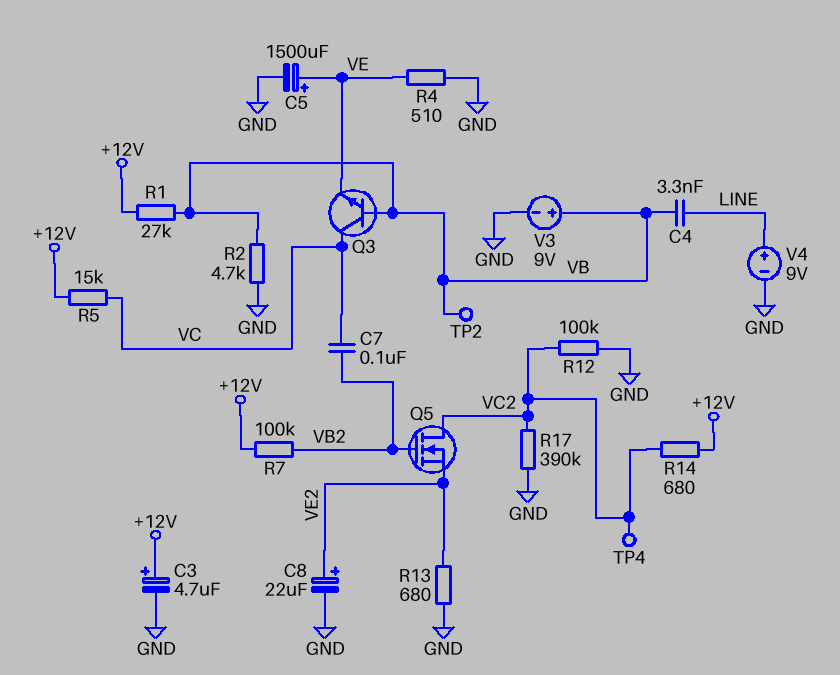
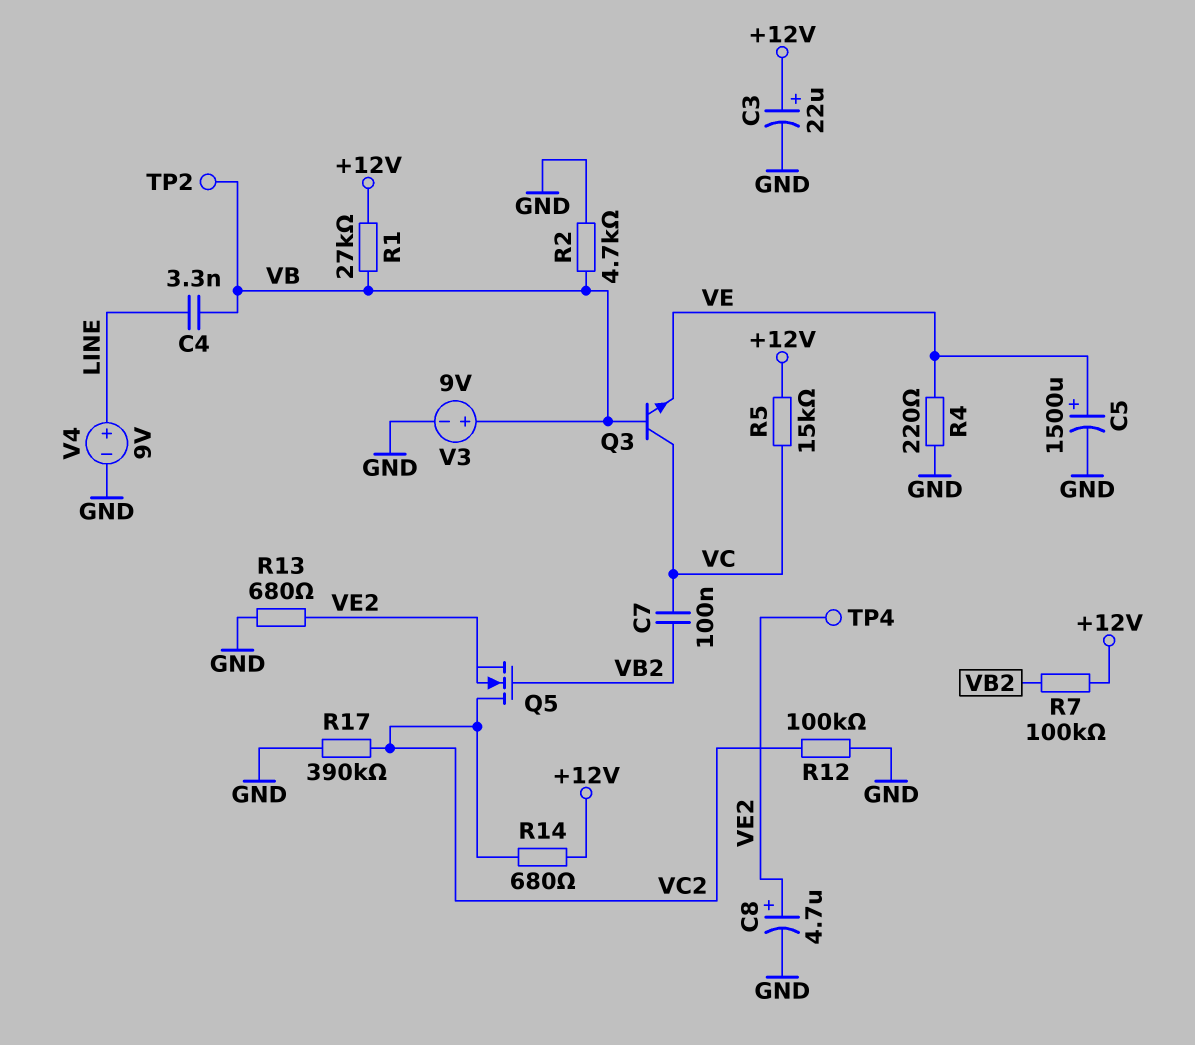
C3: 4.7uF (plus +12V, minus GND) -> 22uF (plus +12V, minus GND)
C8: 22uF (plus VE2, minus GND) -> 4.7uF (plus VE2, minus GND)
R4: 510 (GND, VE) -> 220 (GND, VE)
TP4: test point (VC2) -> test point (VE2)

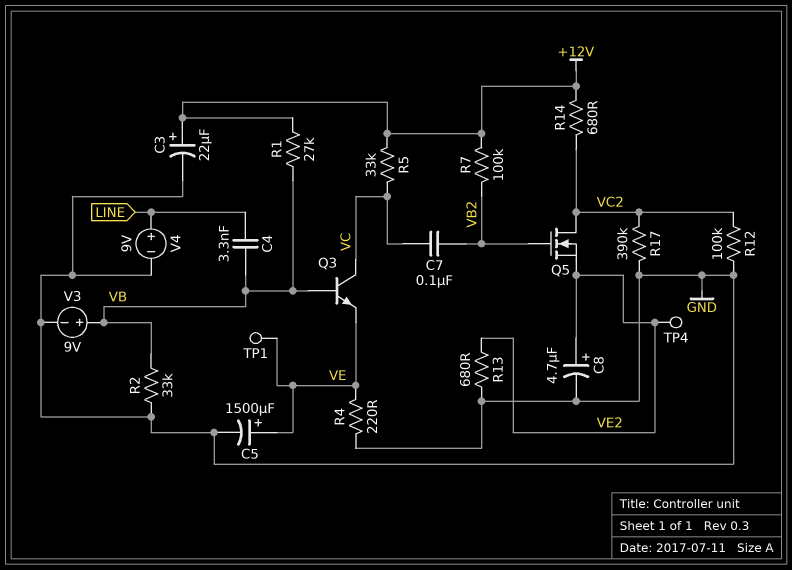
R2: 4.7k (GND, VB) -> 33k (GND, VB)
R5: 15k (+12V, VC) -> 33k (+12V, VC)
TP1: none -> test point (VE)
TP2: test point (VB) -> none

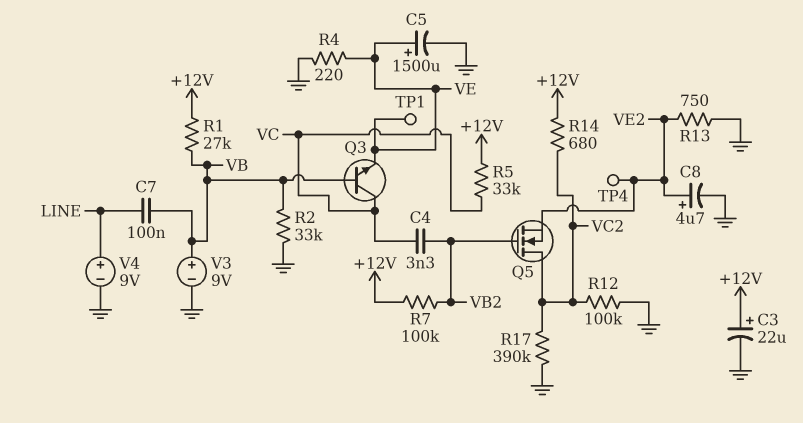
C4: 3.3nF (LINE, VB) -> 3.3nF (VB2, VC)
C7: 100nF (VB2, VC) -> 100nF (LINE, VB)
R13: 680 (GND, VE2) -> 750 (GND, VE2)

